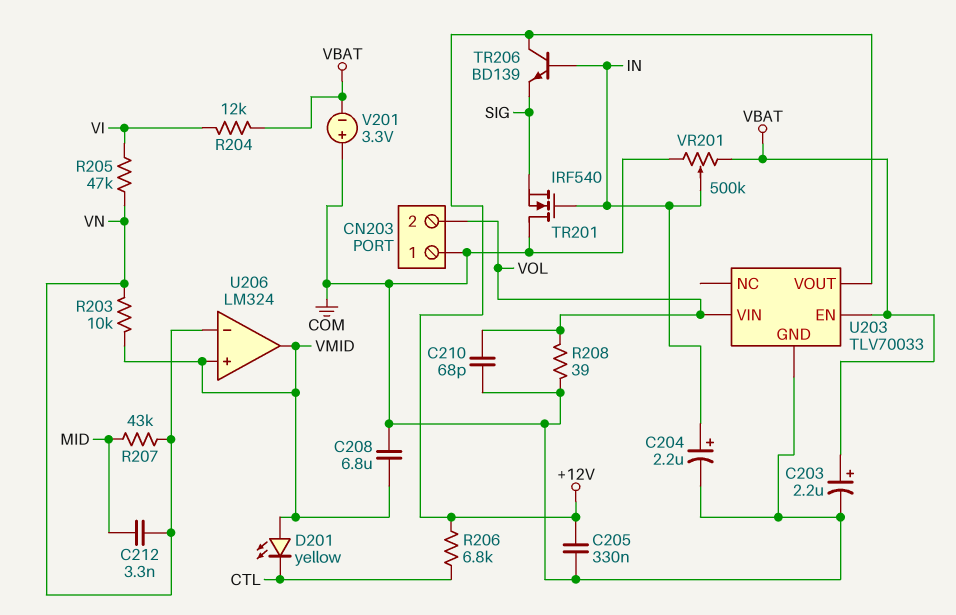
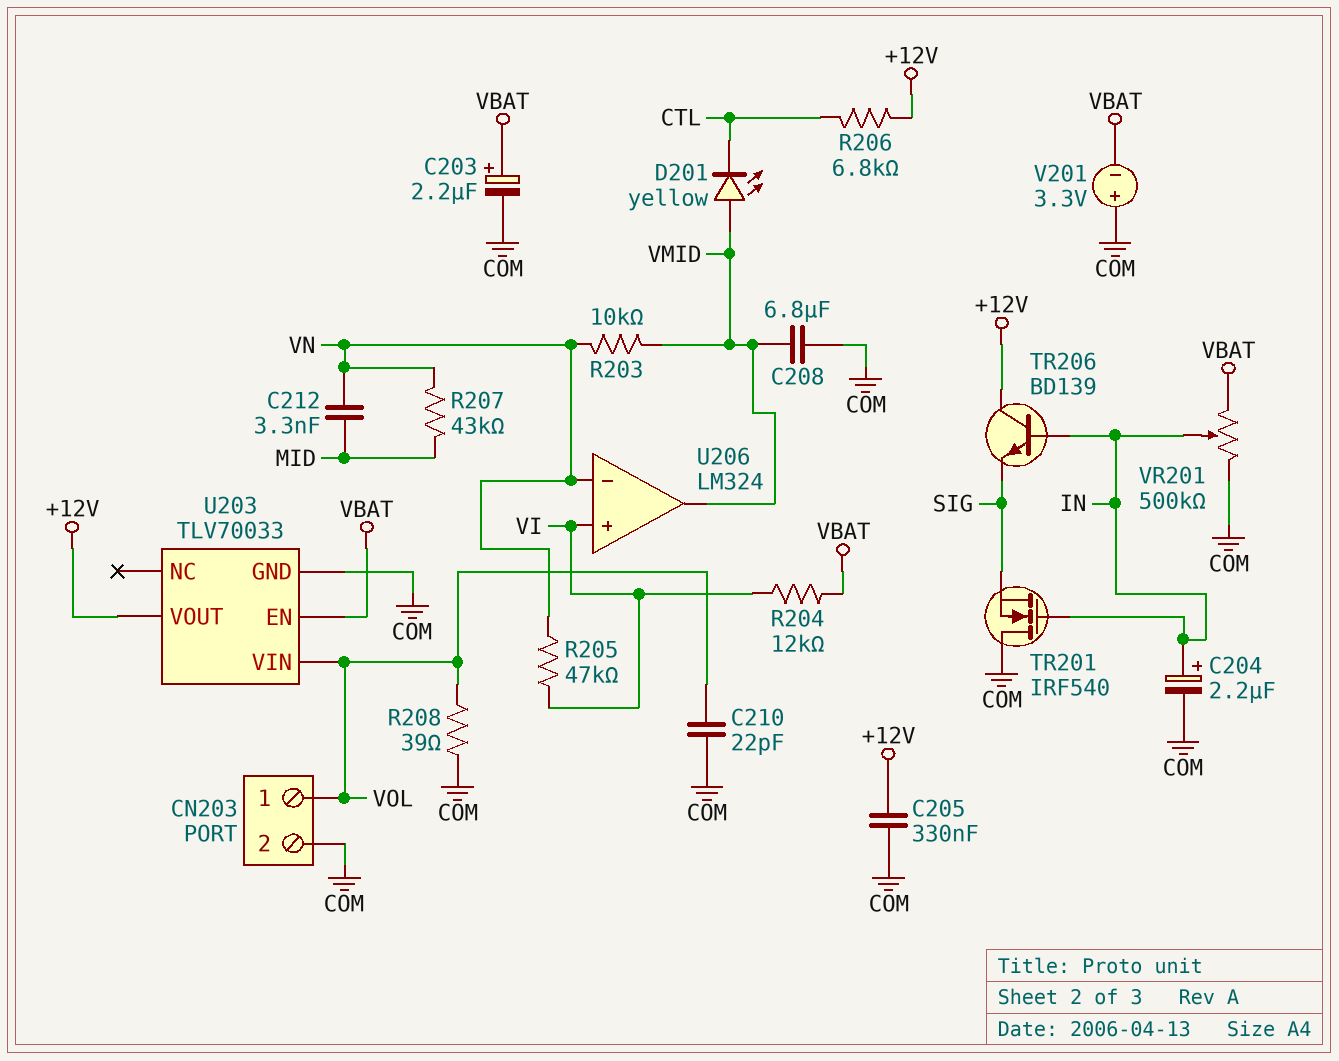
C210: 68pF (COM, VOL) -> 22pF (COM, VOL)
CN203 pin 1: COM -> VOL
CN203 pin 2: VOL -> COM
U206 pin in+: VMID -> VI

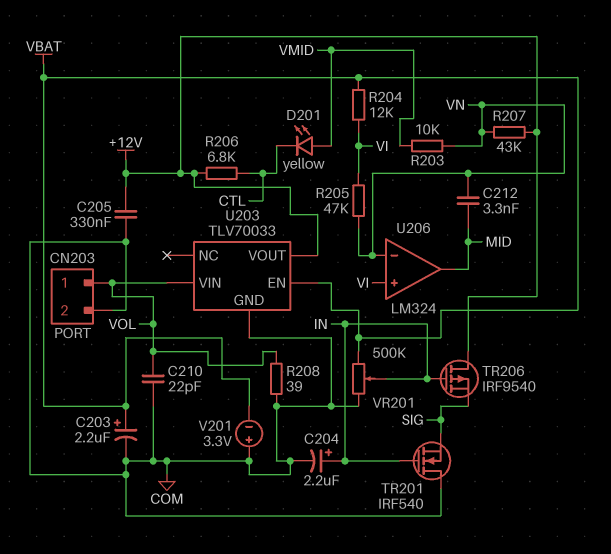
C208: 6.8uF (COM, VMID) -> none
R207: 43k (MID, VN) -> 43k (+12V, VN)
TR206: NPN BD139 (B IN, C +12V, E SIG) -> PMOS IRF9540 (G IN, D +12V, S SIG)
U206 pin out: VMID -> MID

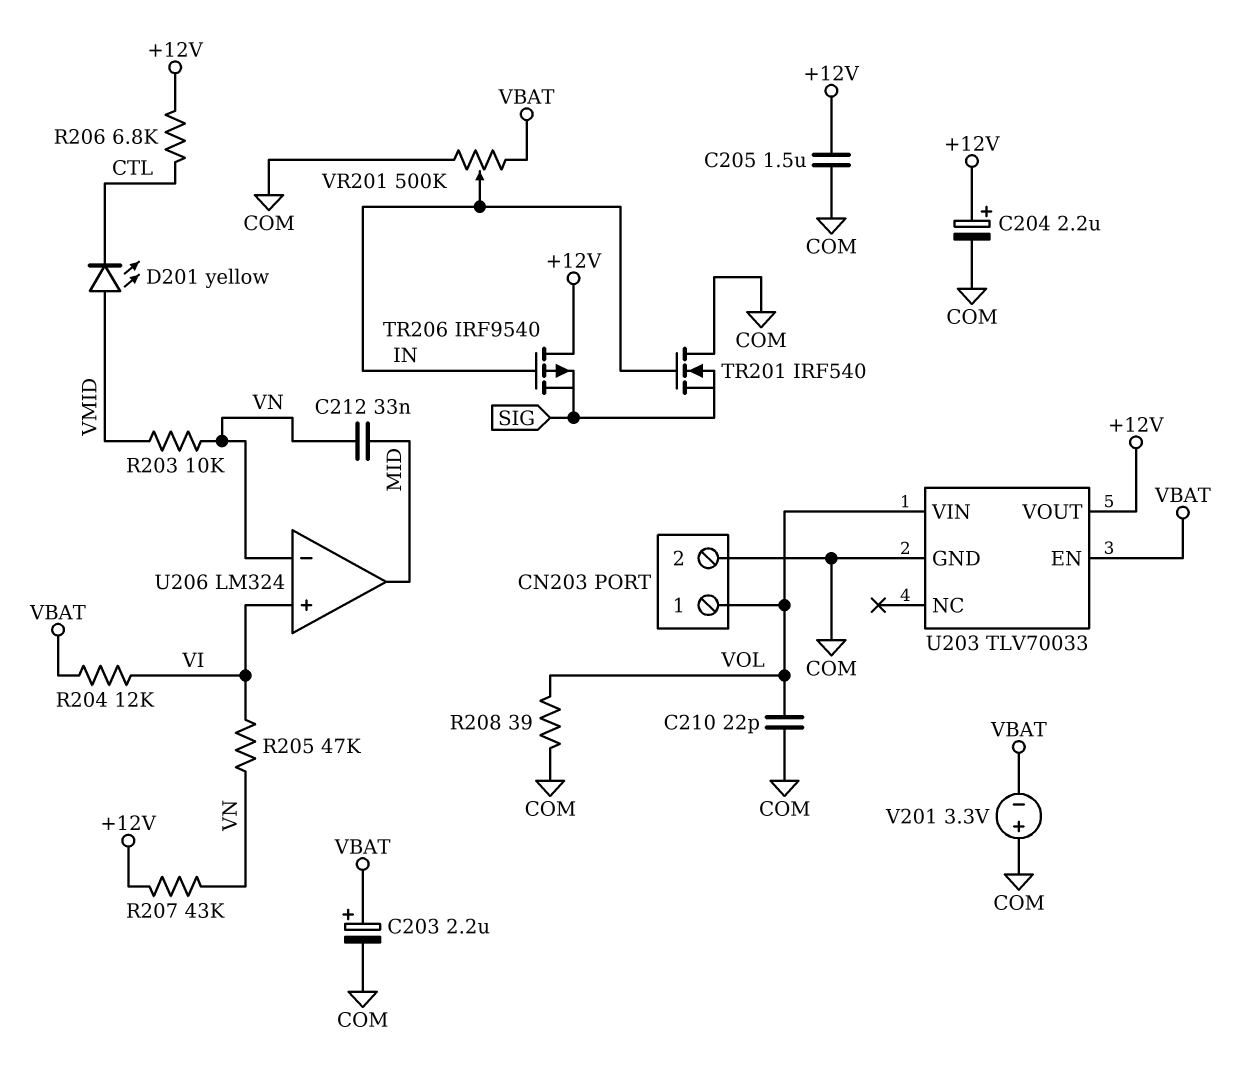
C204: 2.2uF (plus IN, minus COM) -> 2.2uF (plus +12V, minus COM)
C205: 330nF (+12V, COM) -> 1.5uF (+12V, COM)
C212: 3.3nF (MID, VN) -> 33nF (MID, VN)

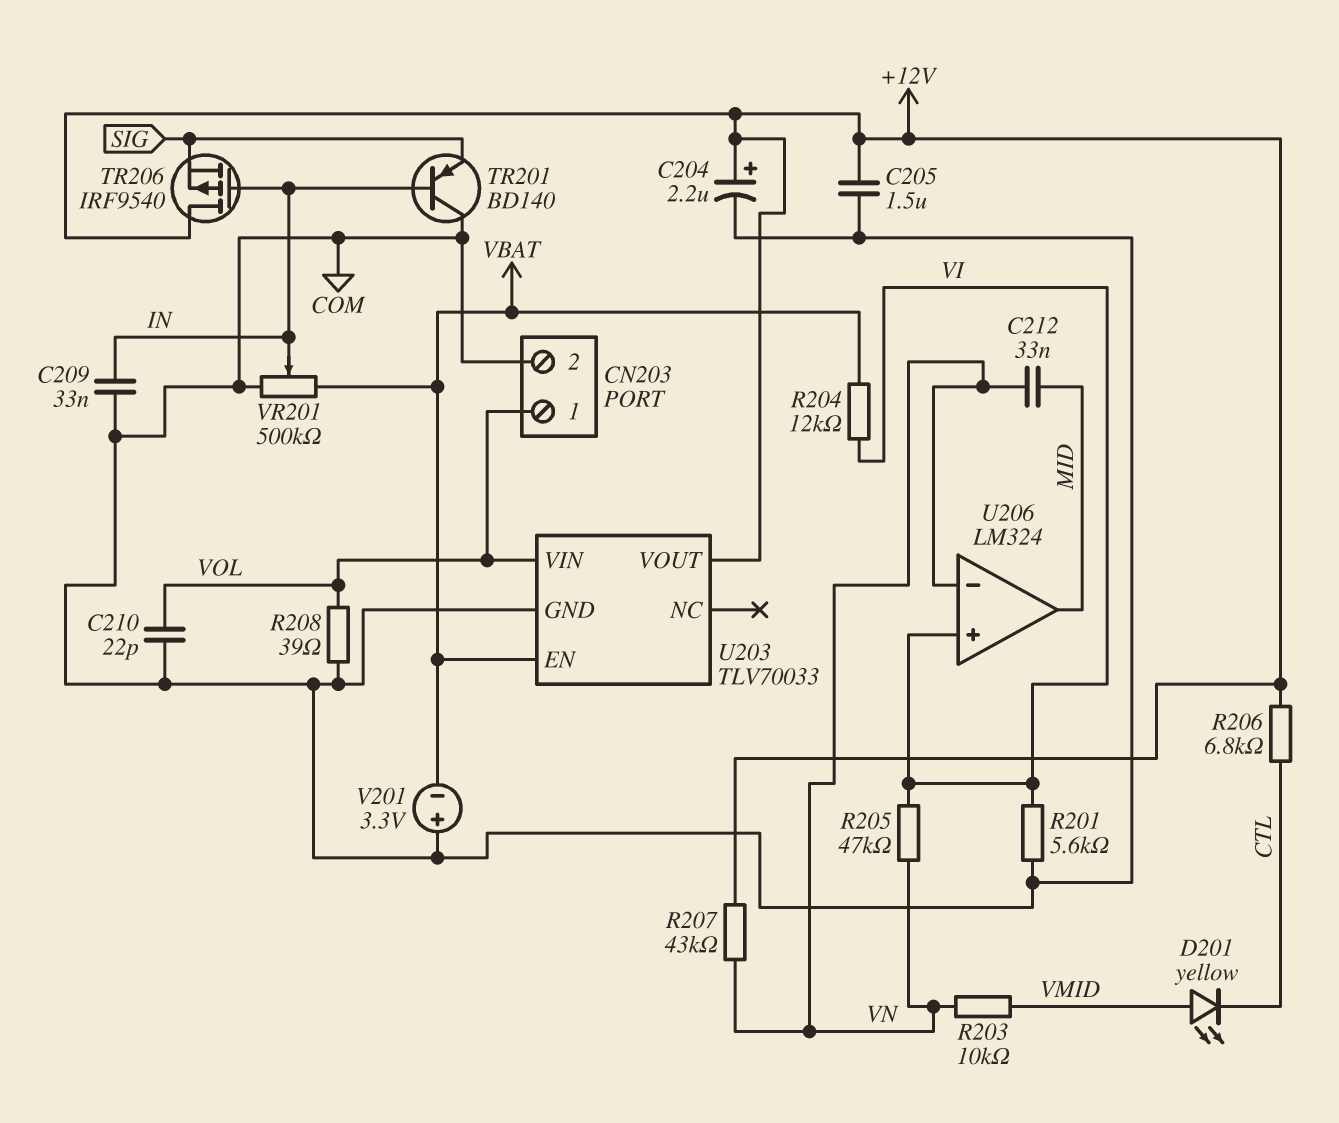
C203: 2.2uF (plus VBAT, minus COM) -> none
C209: none -> 33nF (COM, IN)
R201: none -> 5.6k (COM, VI)
TR201: NMOS IRF540 (G IN, D COM, S SIG) -> PNP BD140 (B IN, C COM, E SIG)

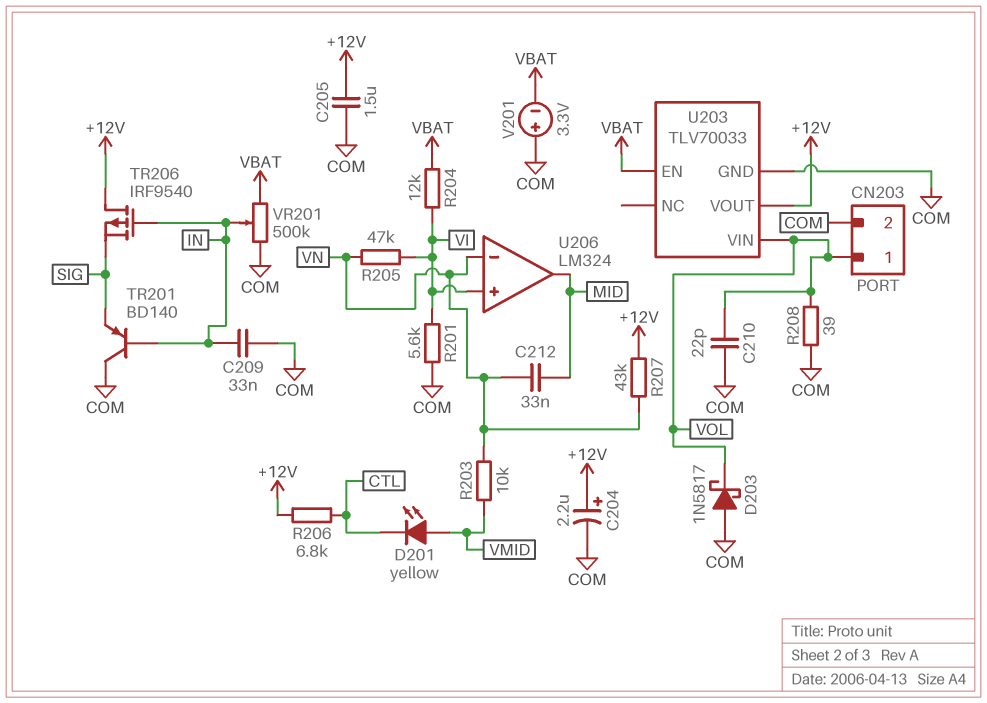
D203: none -> schottky 1N5817 (A COM, K VOL)

